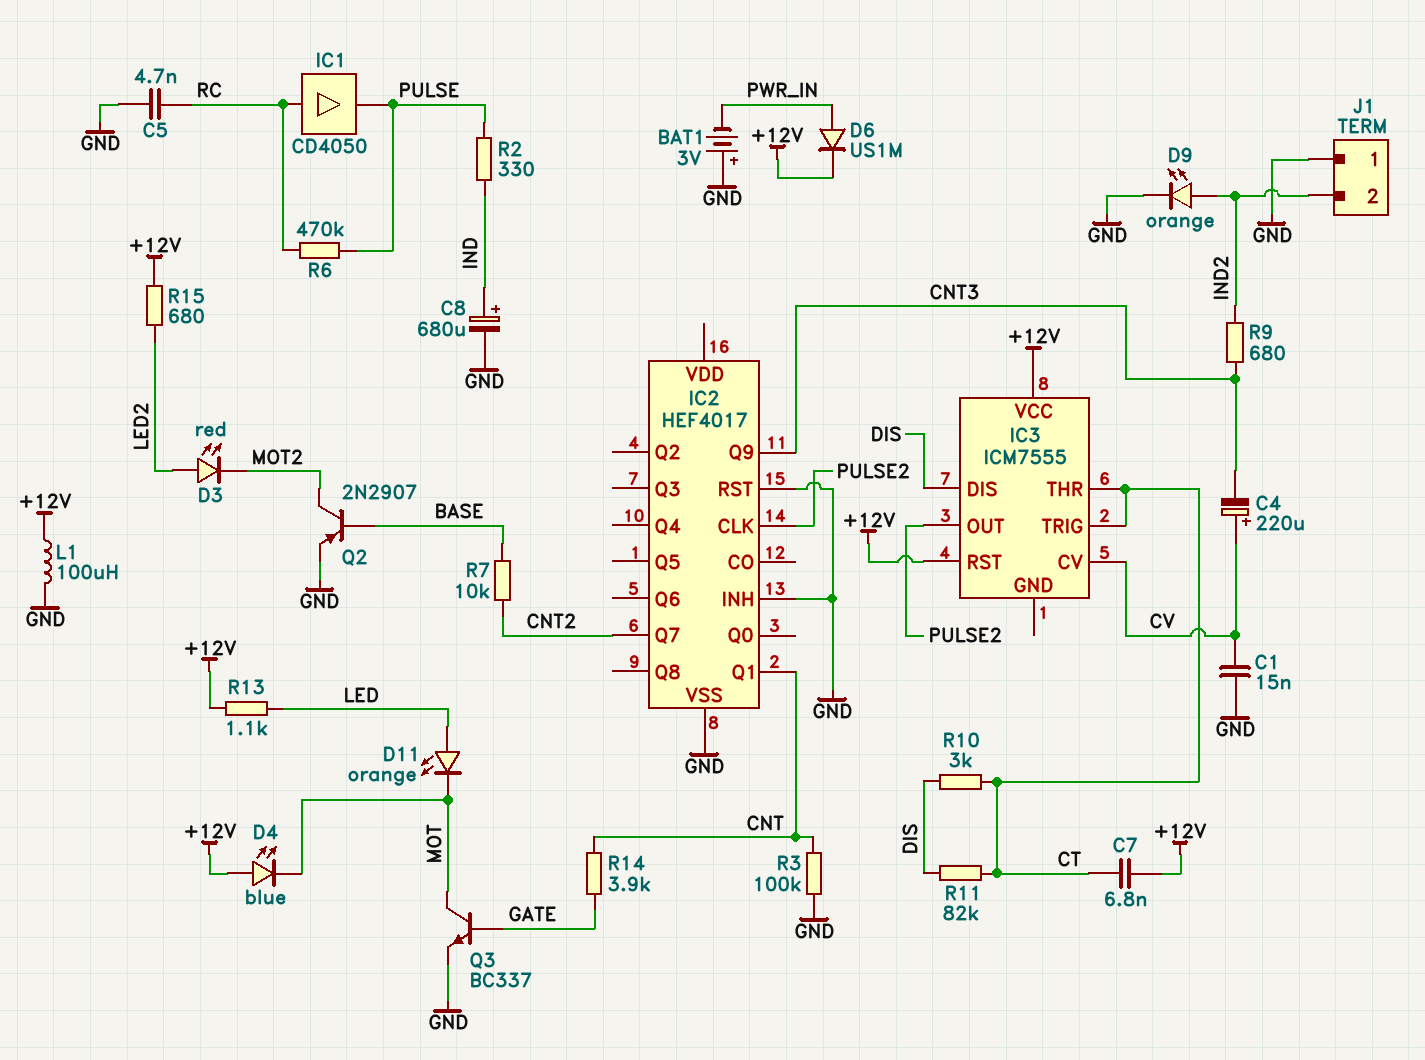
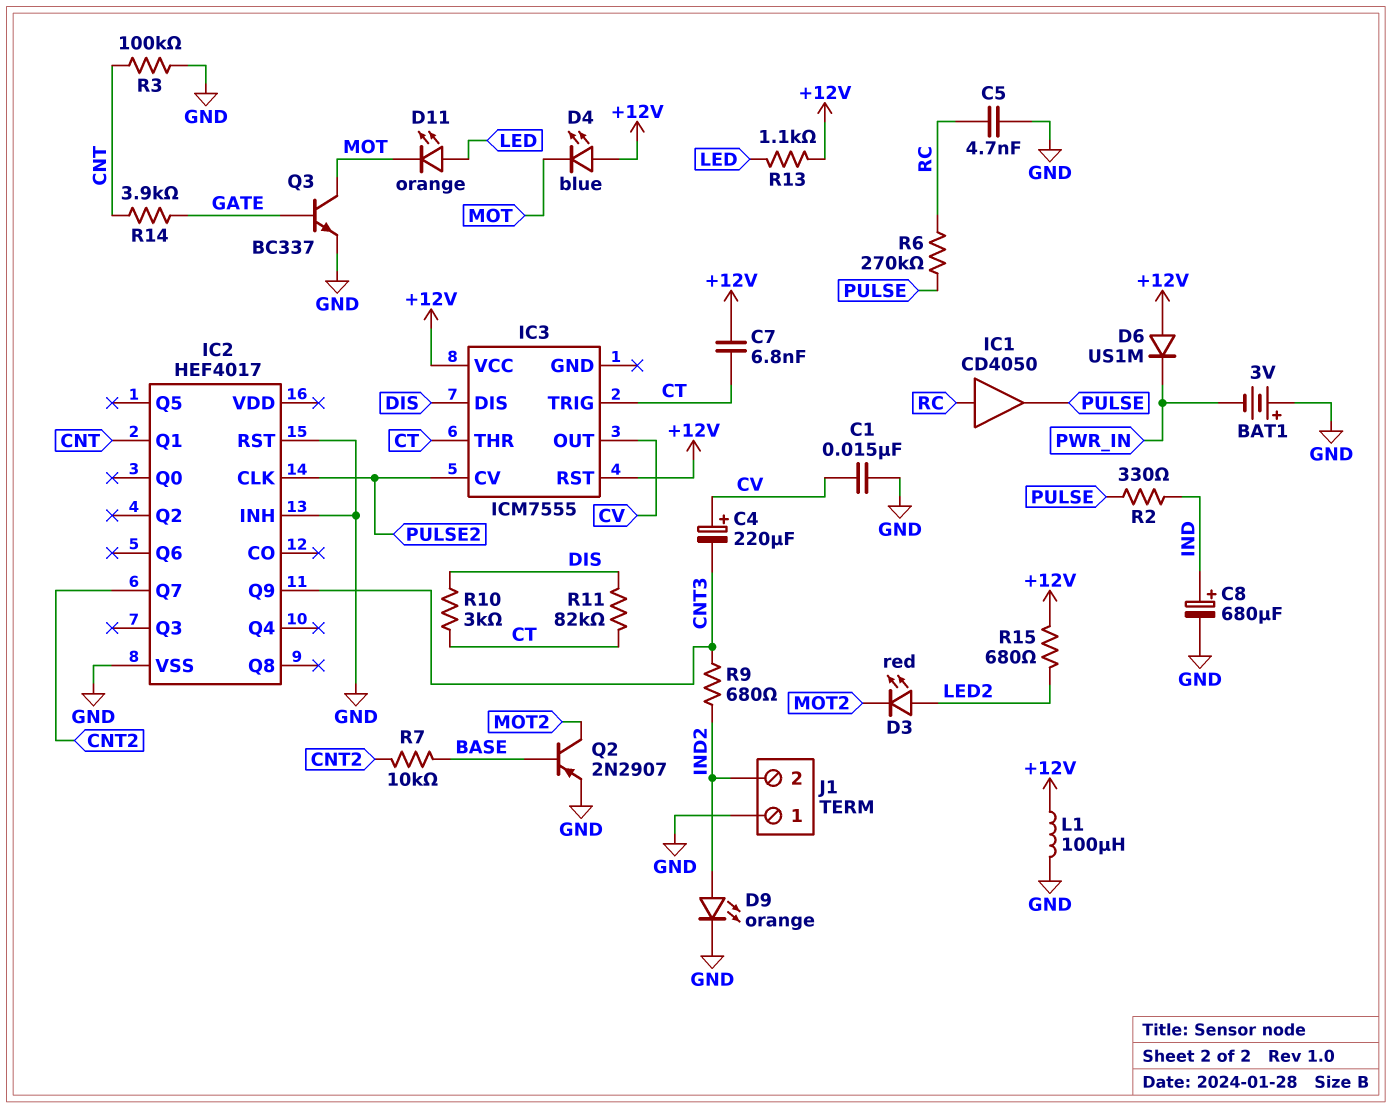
D6: diode US1M (A PWR_IN, K +12V) -> diode US1M (A +12V, K PWR_IN)
IC3 pin CV: CV -> PULSE2
IC3 pin OUT: PULSE2 -> CV
R6: 470k (PULSE, RC) -> 270k (PULSE, RC)

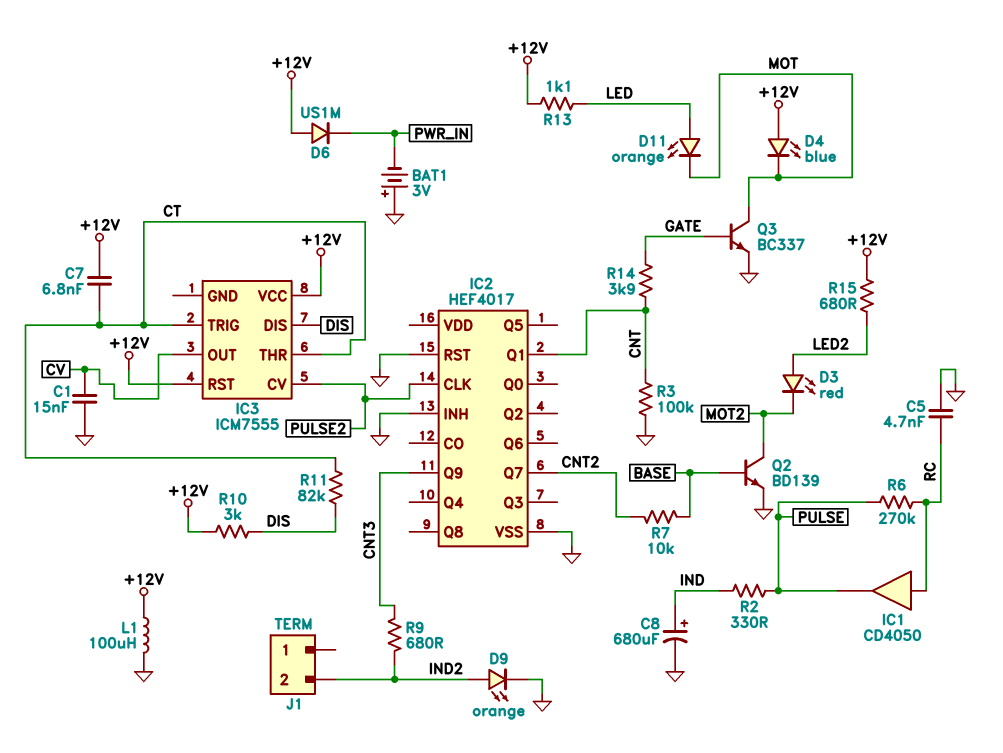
C4: 220uF (plus CV, minus CNT3) -> none
J1 pin 1: GND -> none
Q2: PNP 2N2907 (B BASE, C MOT2, E GND) -> NPN BD139 (B BASE, C MOT2, E GND)
R10: 3k (CT, DIS) -> 3k (+12V, DIS)

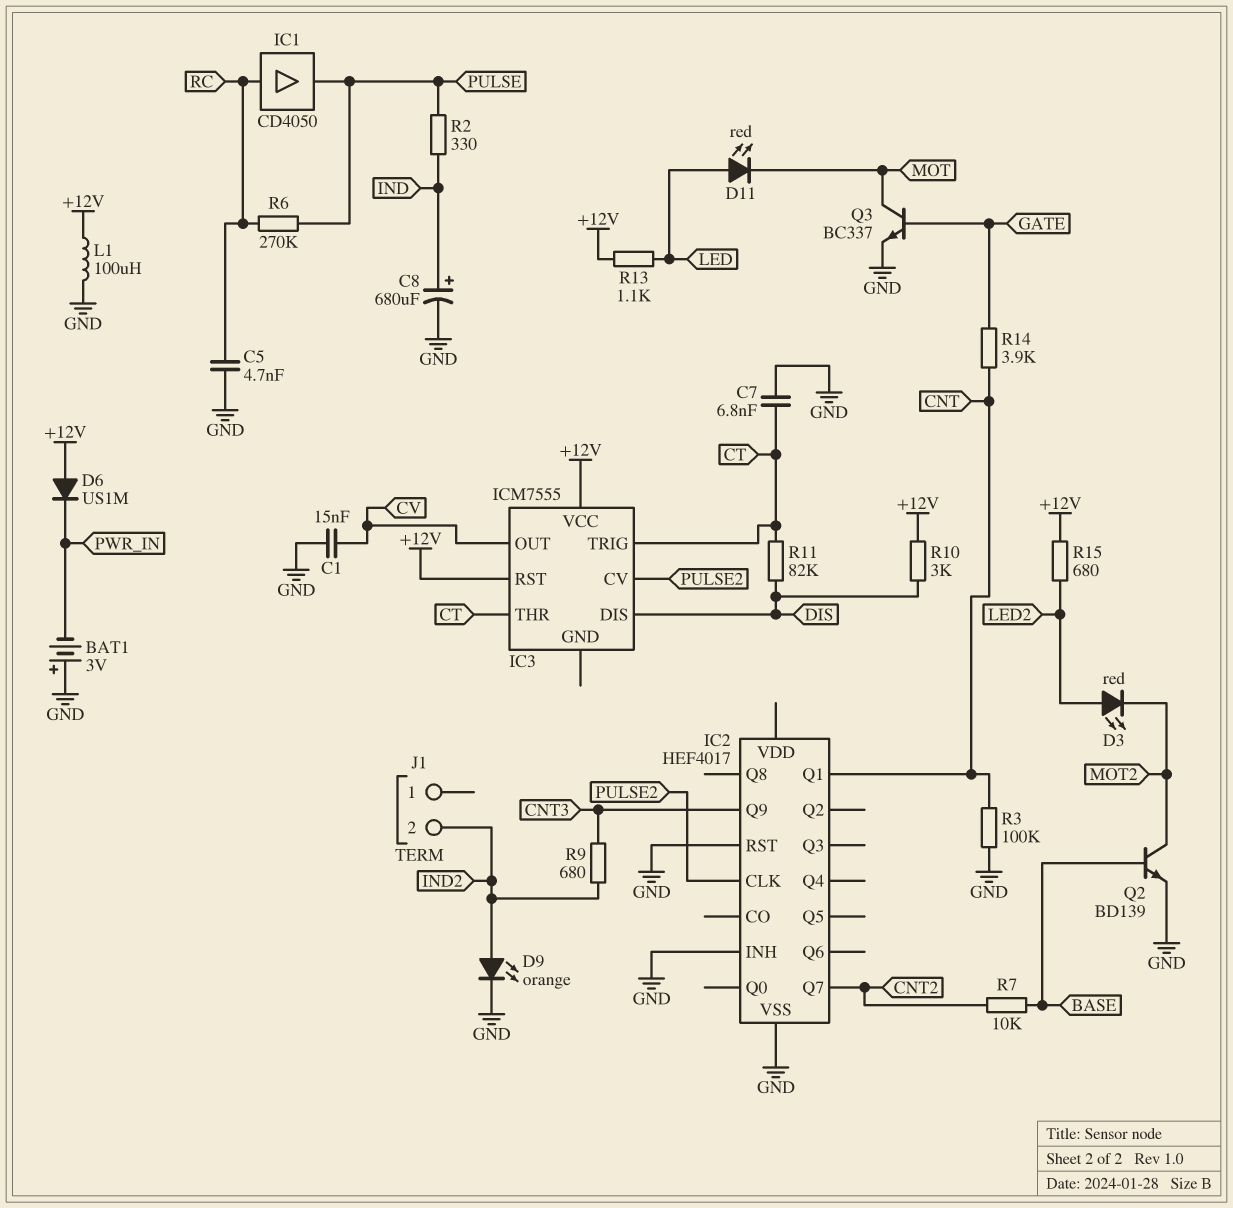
C7: 6.8nF (+12V, CT) -> 6.8nF (CT, GND)
D4: LED blue (A +12V, K MOT) -> none
D11: LED orange (A LED, K MOT) -> LED red (A LED, K MOT)

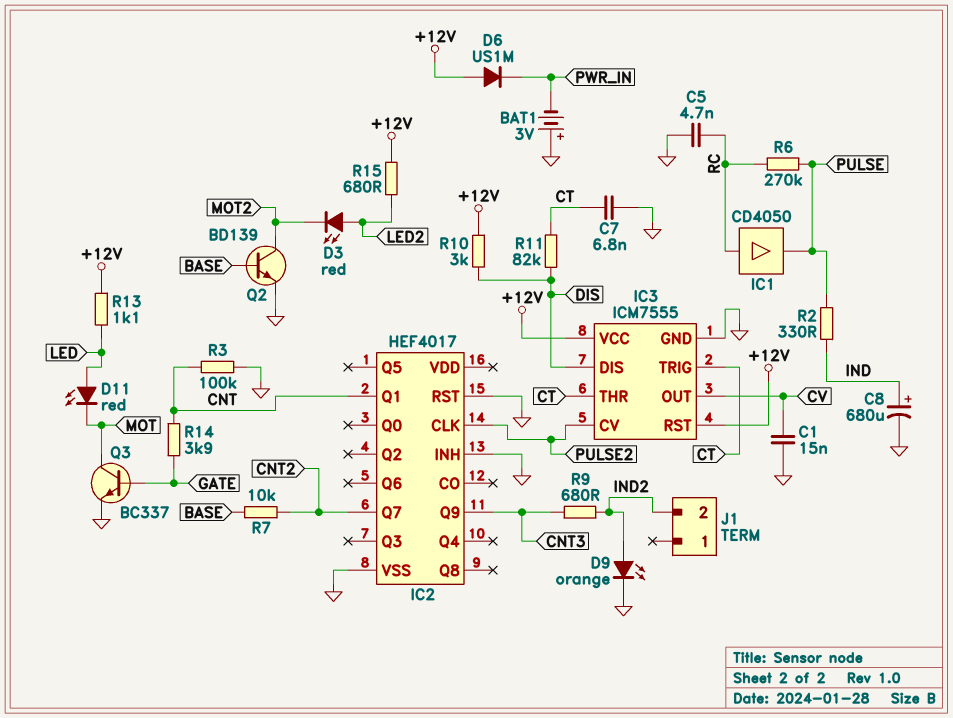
IC3 pin GND: none -> GND
L1: 100uH (+12V, GND) -> none

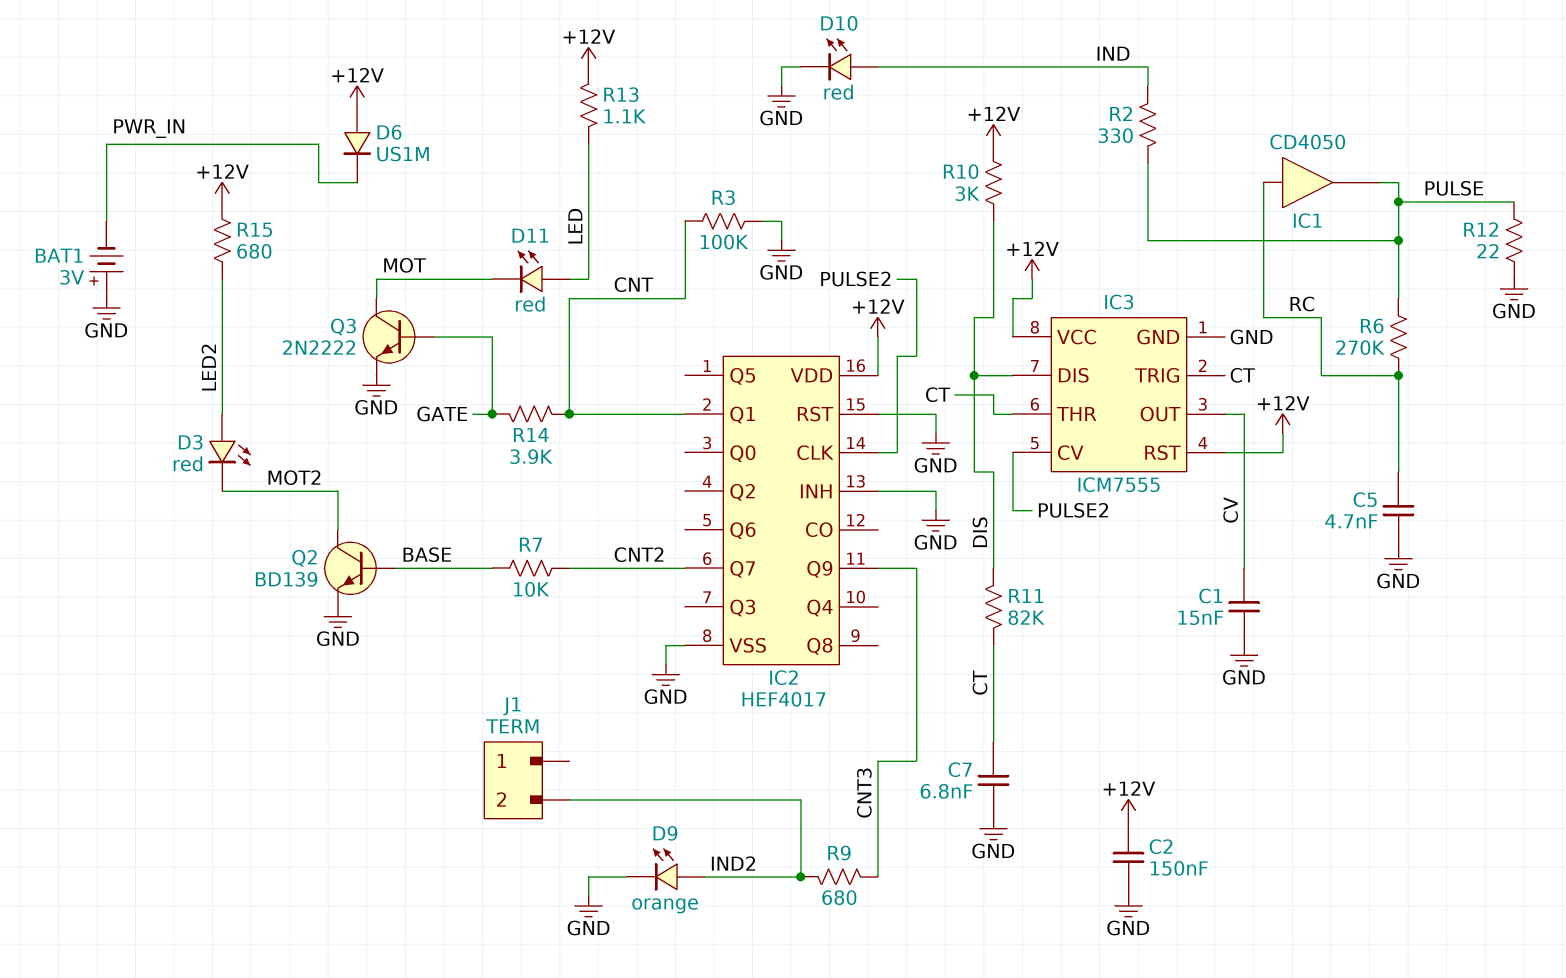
C2: none -> 150nF (+12V, GND)
C8: 680uF (plus IND, minus GND) -> none
D10: none -> LED red (A IND, K GND)
IC2 pin VDD: none -> +12V
Q3: NPN BC337 (B GATE, C MOT, E GND) -> NPN 2N2222 (B GATE, C MOT, E GND)
R12: none -> 22 (GND, PULSE)

